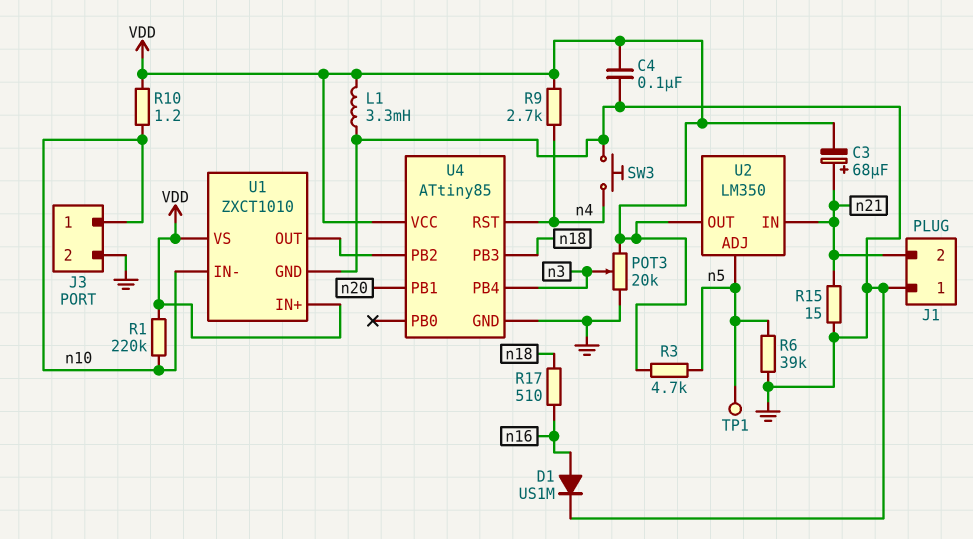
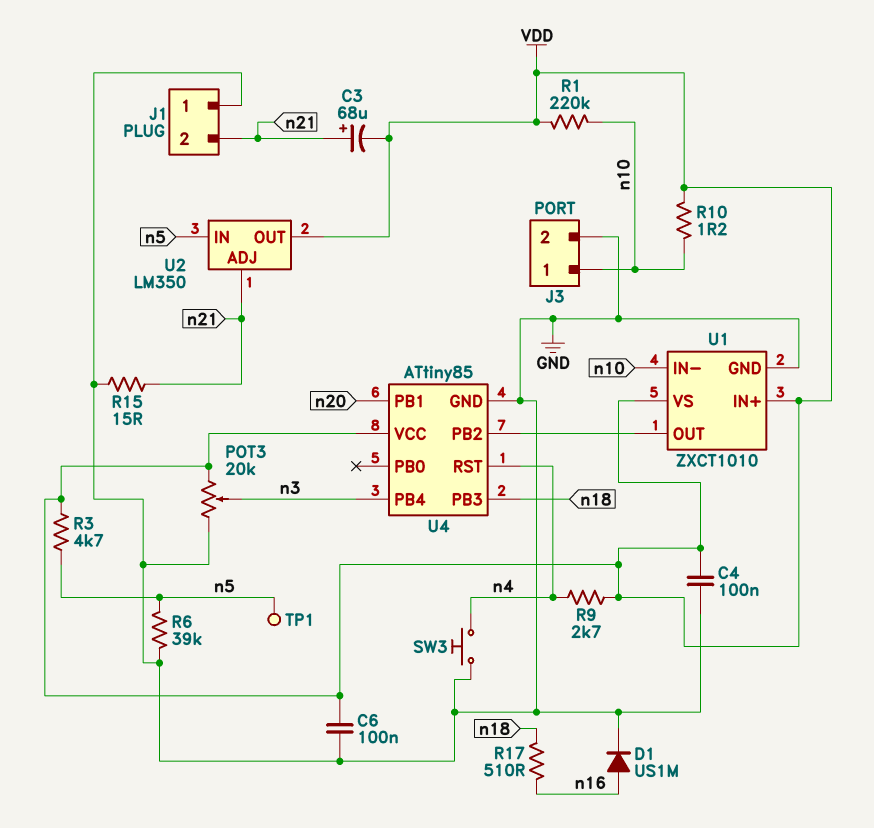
C6: none -> 100nF (GND, VDD)
L1: 3.3mH (GND, VDD) -> none
U2 pin ADJ: n5 -> n21
U2 pin IN: n21 -> n5

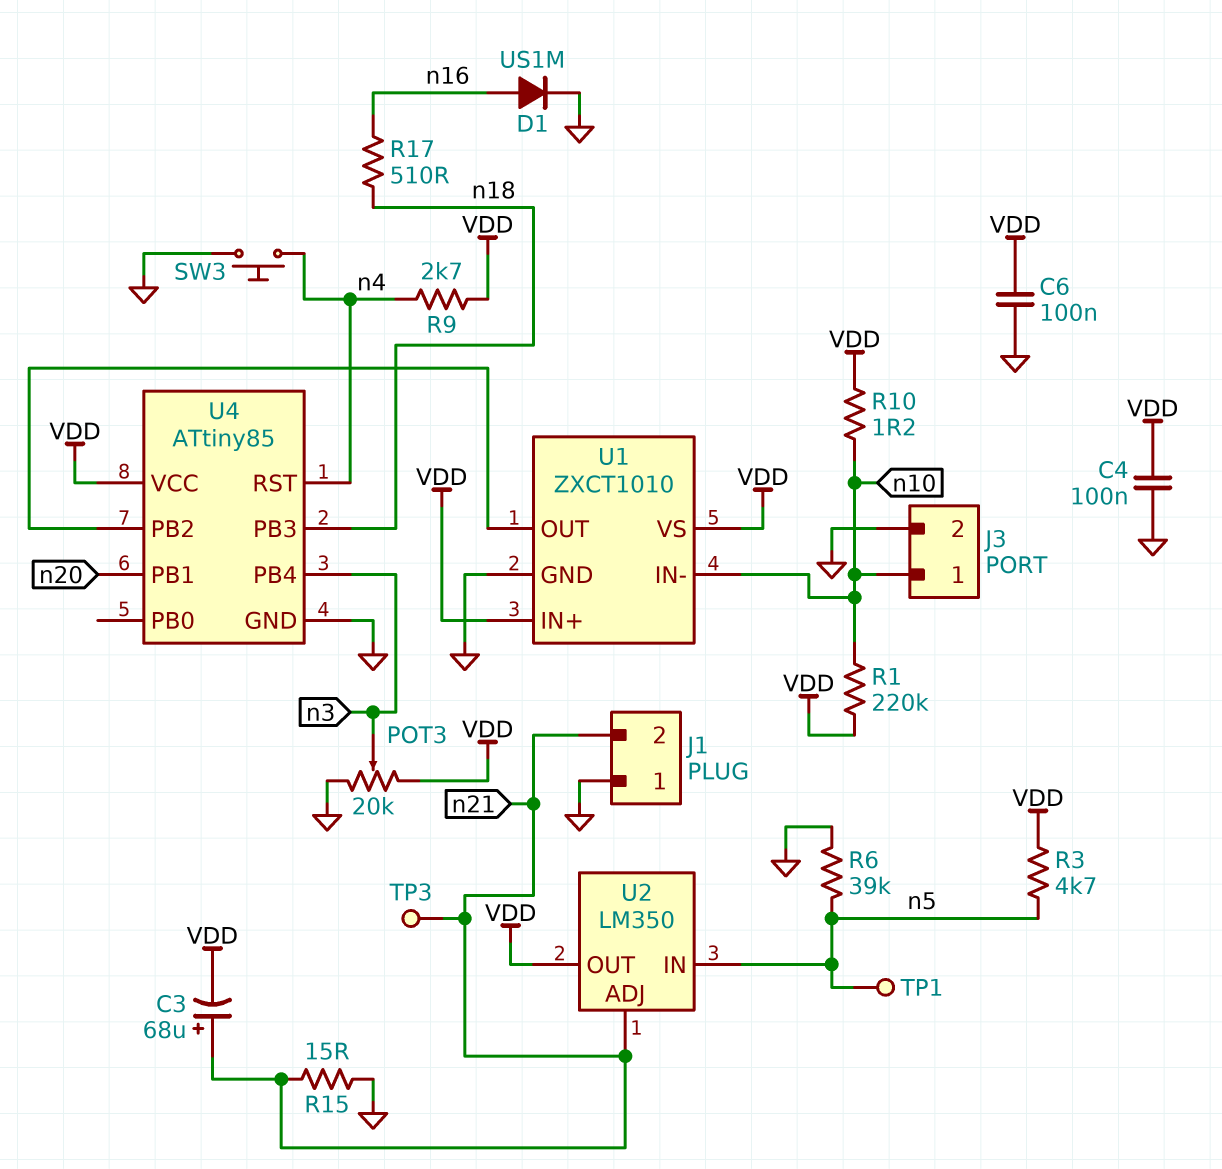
TP3: none -> test point (n21)

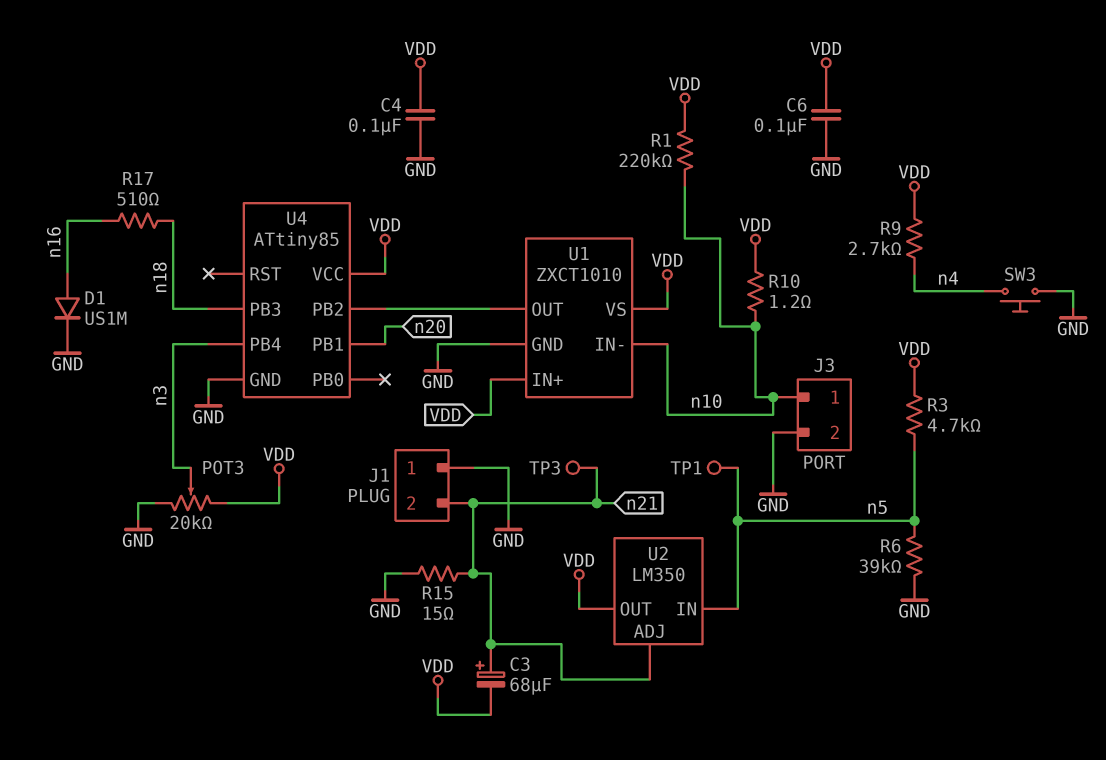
U4 pin RST: n4 -> none

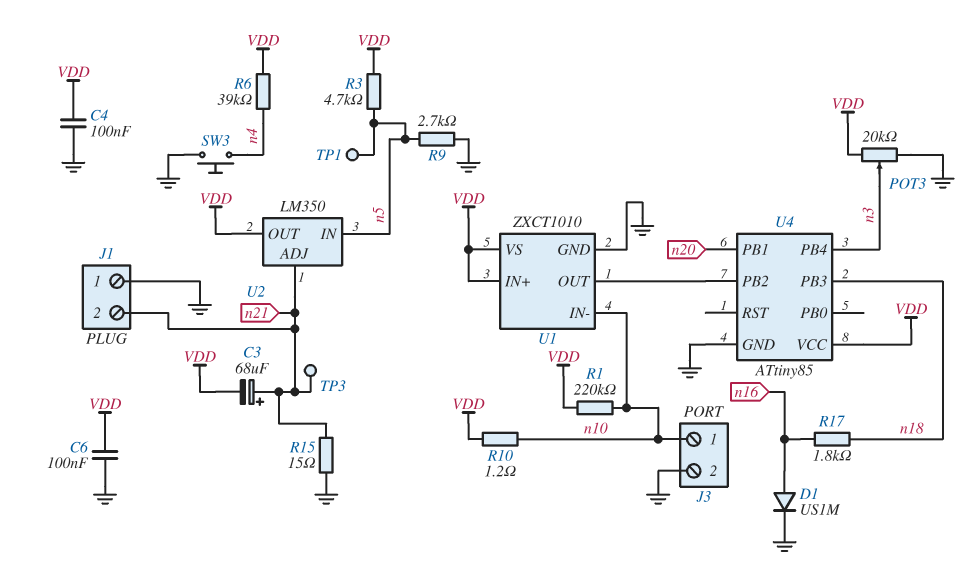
R6: 39k (GND, n5) -> 39k (VDD, n4)
R9: 2.7k (VDD, n4) -> 2.7k (GND, n5)
R17: 510 (n16, n18) -> 1.8k (n16, n18)

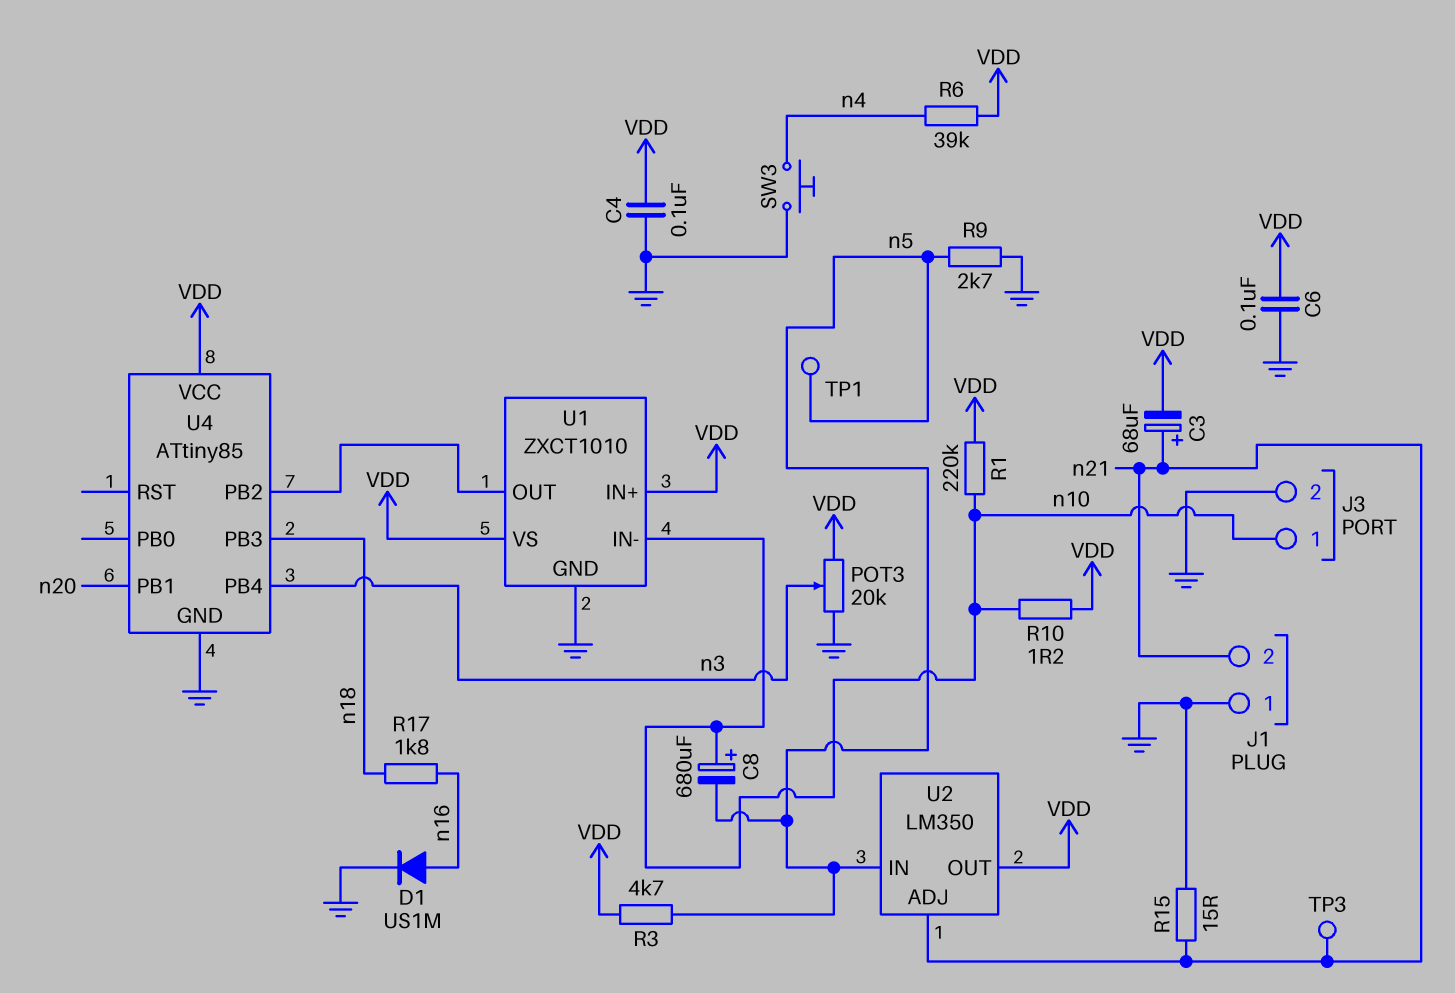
C8: none -> 680uF (plus n10, minus n5)

